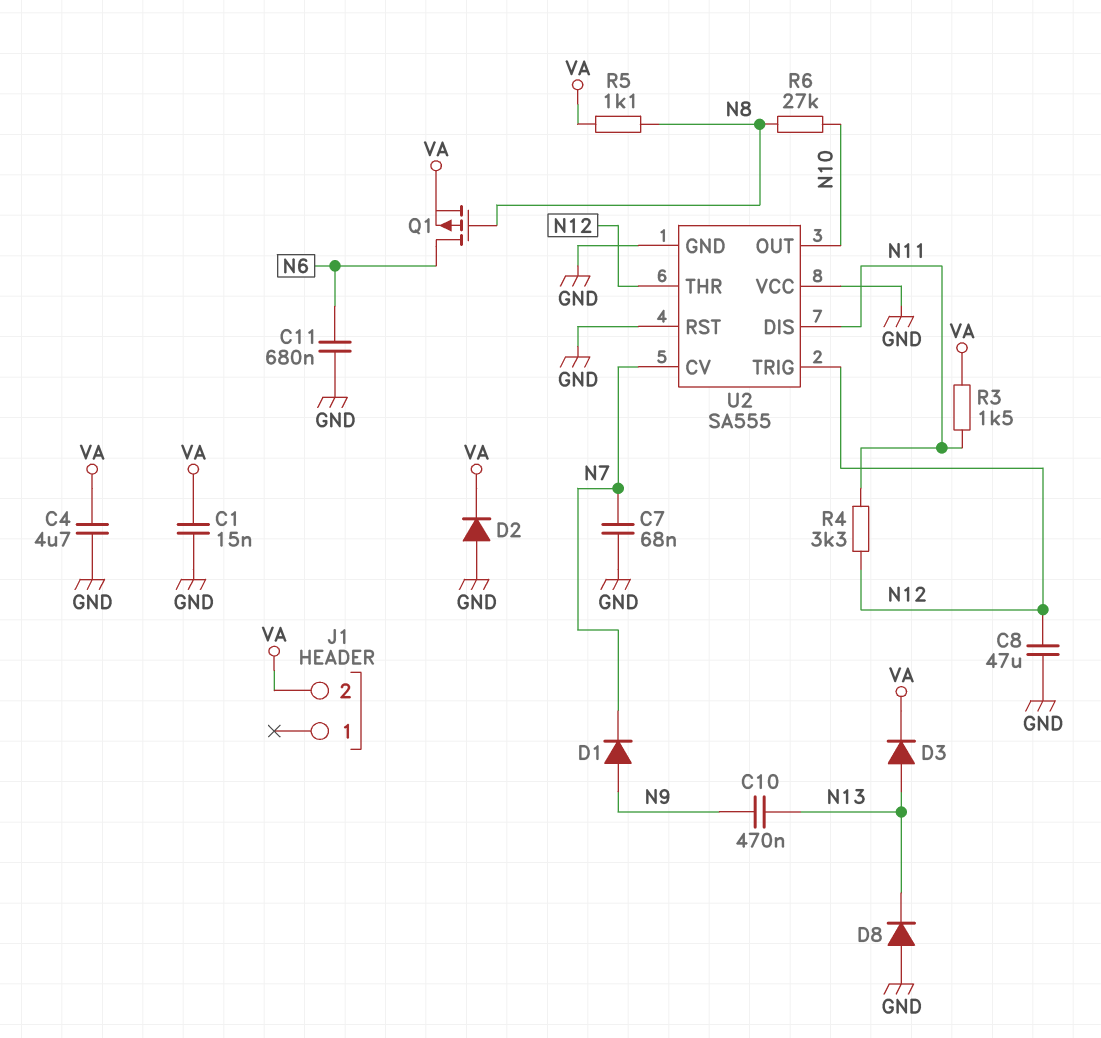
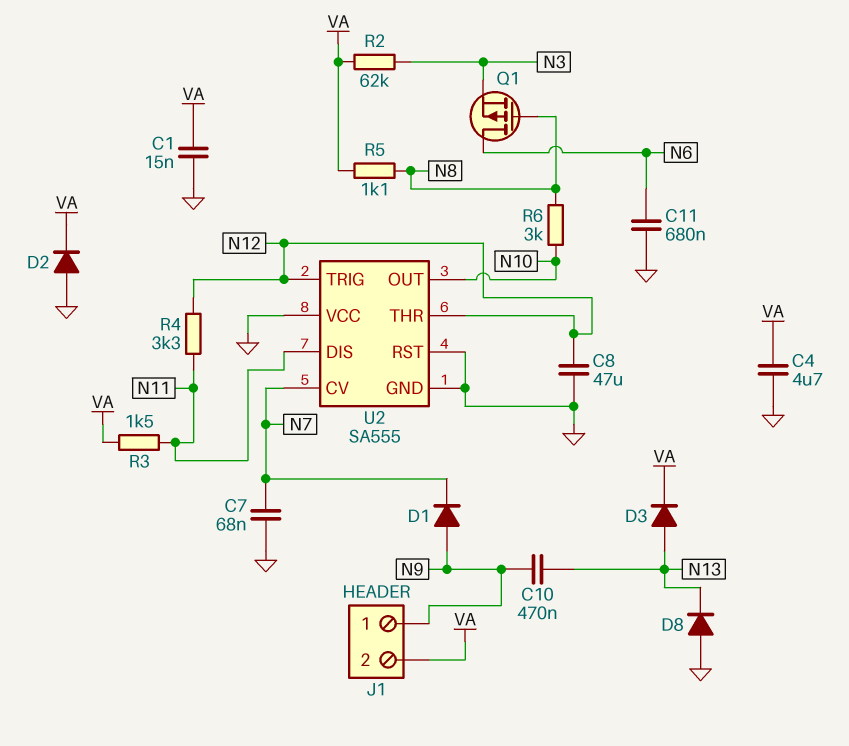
J1 pin 1: none -> N9
Q1: PMOS (G N8, D N6, S VA) -> PMOS (G N8, D N6, S N3)
R2: none -> 62k (N3, VA)
R6: 27k (N8, N10) -> 3k (N8, N10)

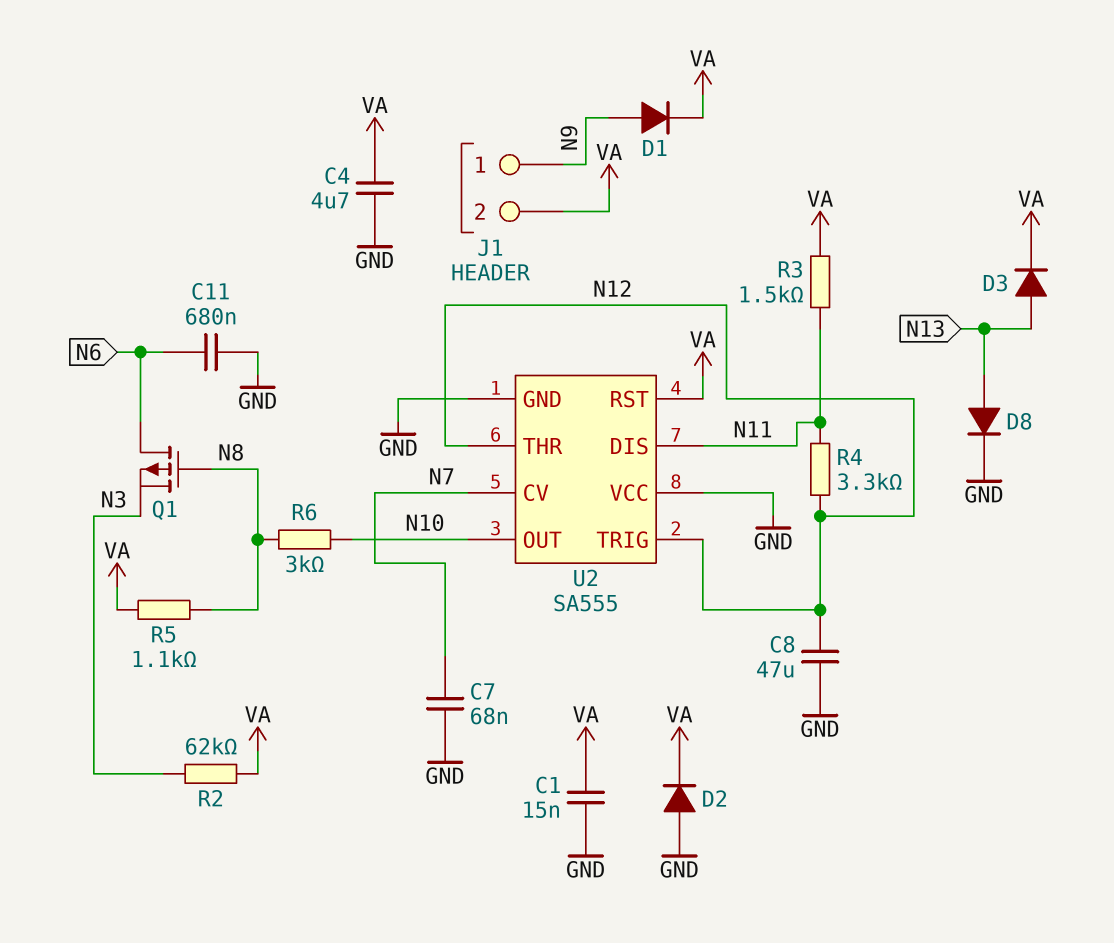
C10: 470nF (N9, N13) -> none
D1: diode (A N9, K N7) -> diode (A N9, K VA)
D8: diode (A GND, K N13) -> diode (A N13, K GND)
U2 pin RST: GND -> VA

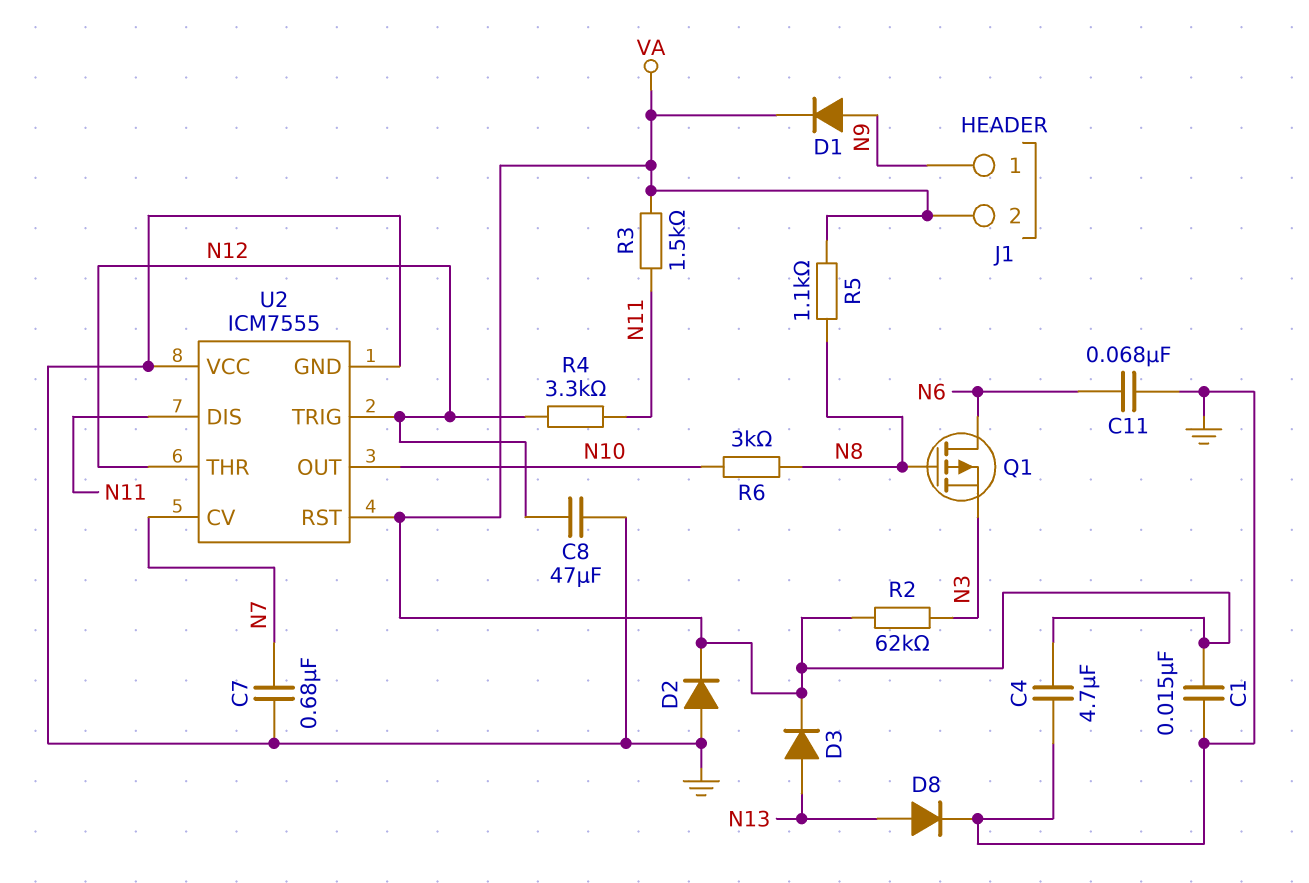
C7: 68nF (GND, N7) -> 680nF (GND, N7)
C11: 680nF (GND, N6) -> 68nF (GND, N6)
U2: SA555 -> ICM7555

